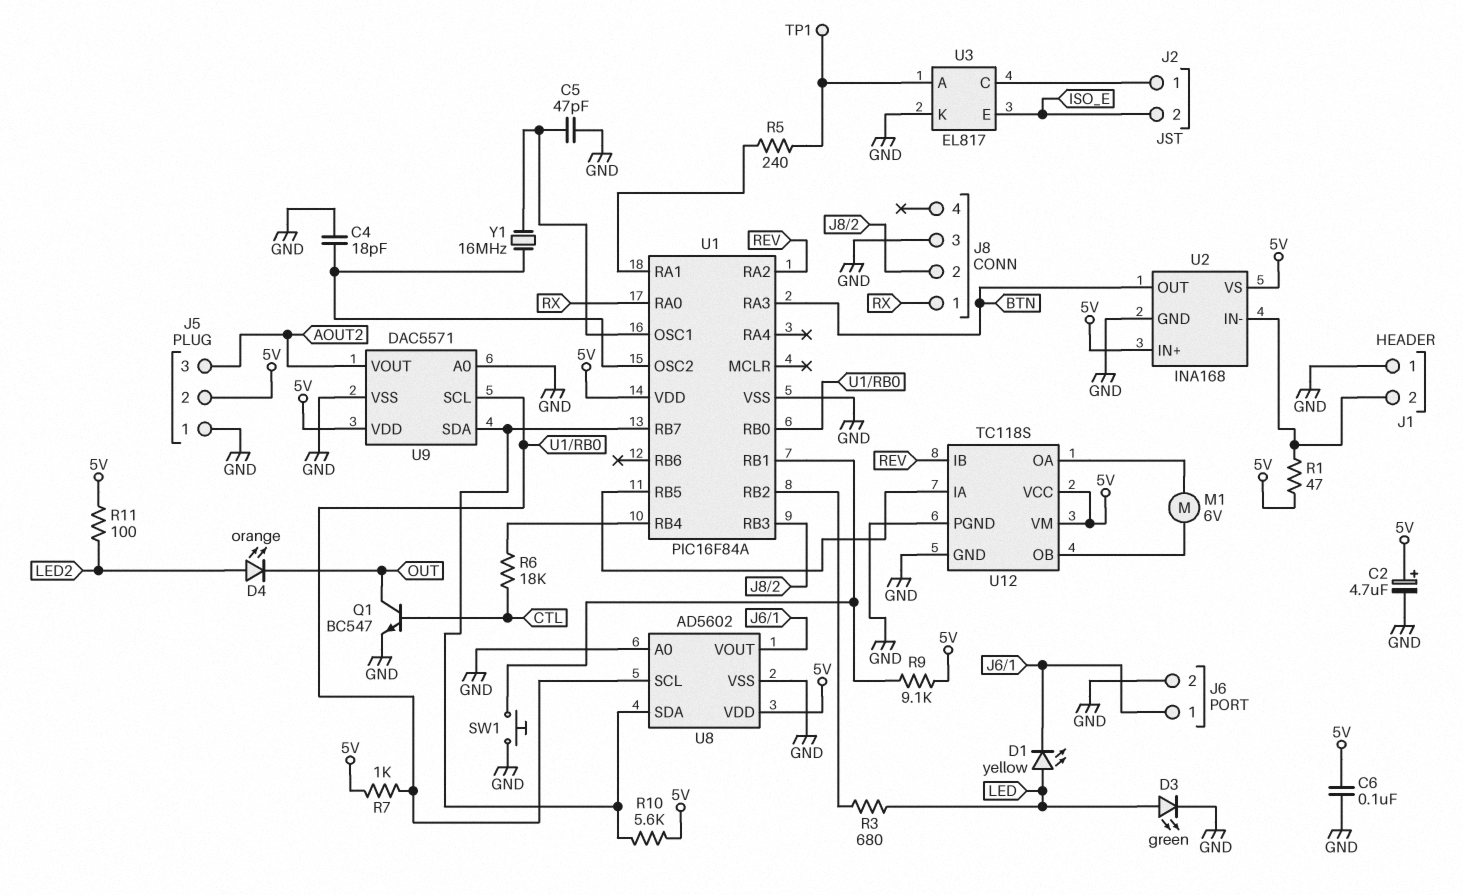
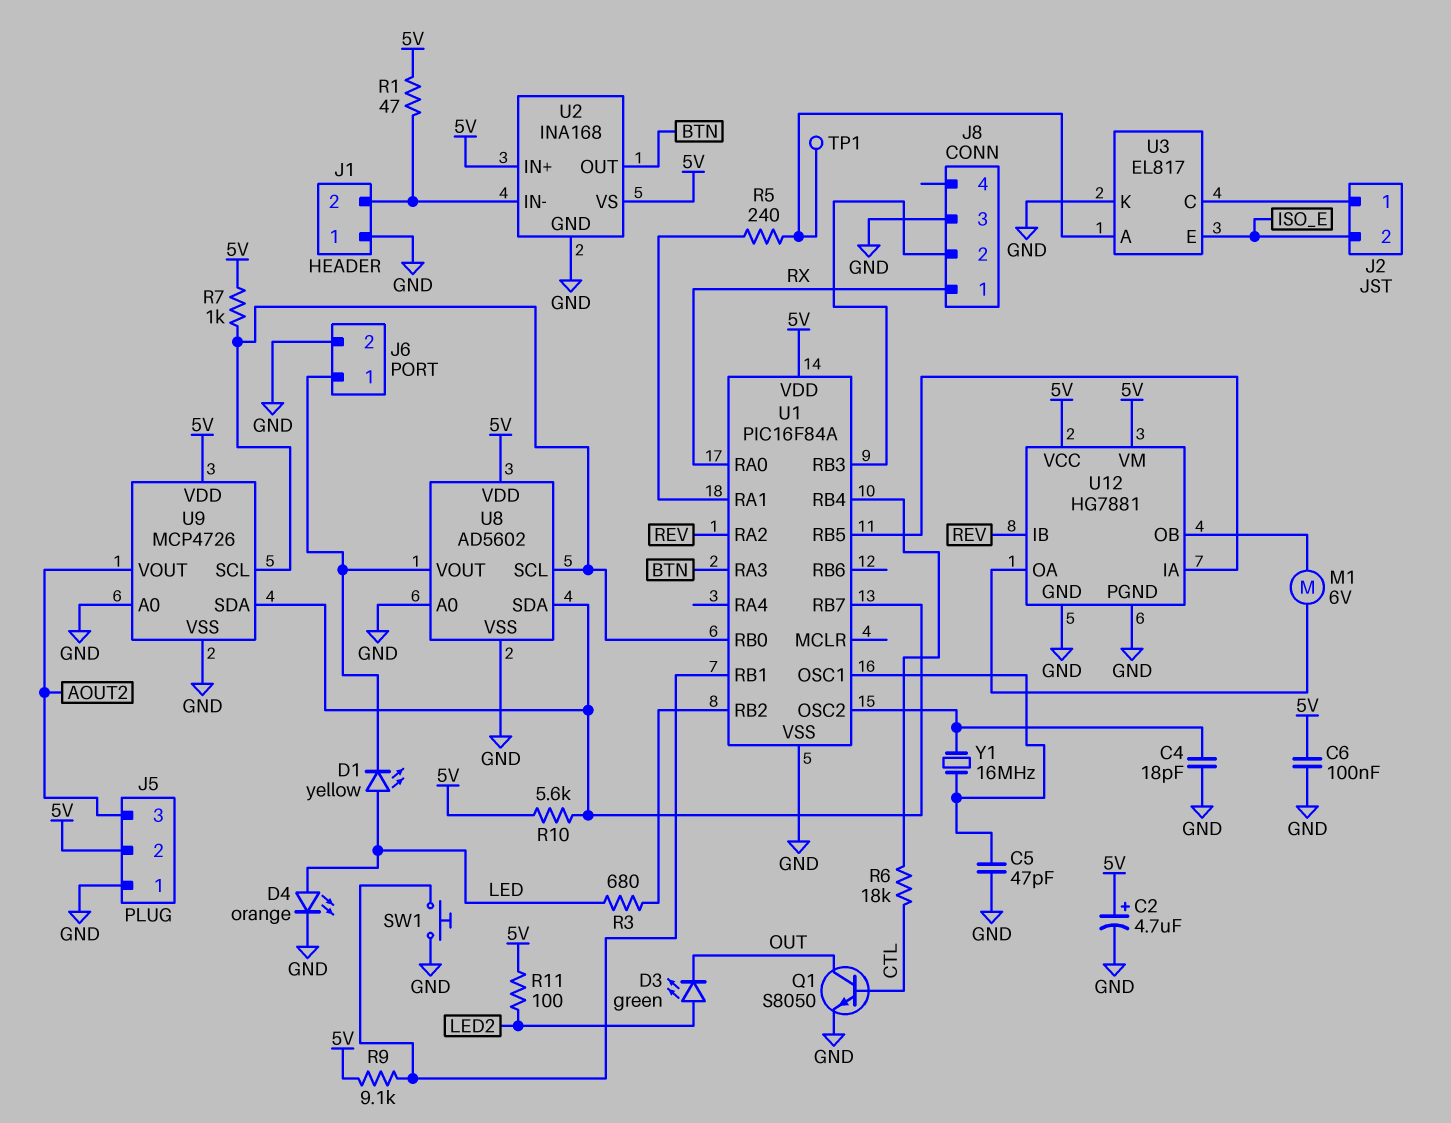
D3: LED green (A LED, K GND) -> LED green (A LED2, K OUT)
D4: LED orange (A LED2, K OUT) -> LED orange (A LED, K GND)
Q1: NPN BC547 (B CTL, C OUT, E GND) -> NPN S8050 (B CTL, C OUT, E GND)
U9: DAC5571 -> MCP4726
U12: TC118S -> HG7881

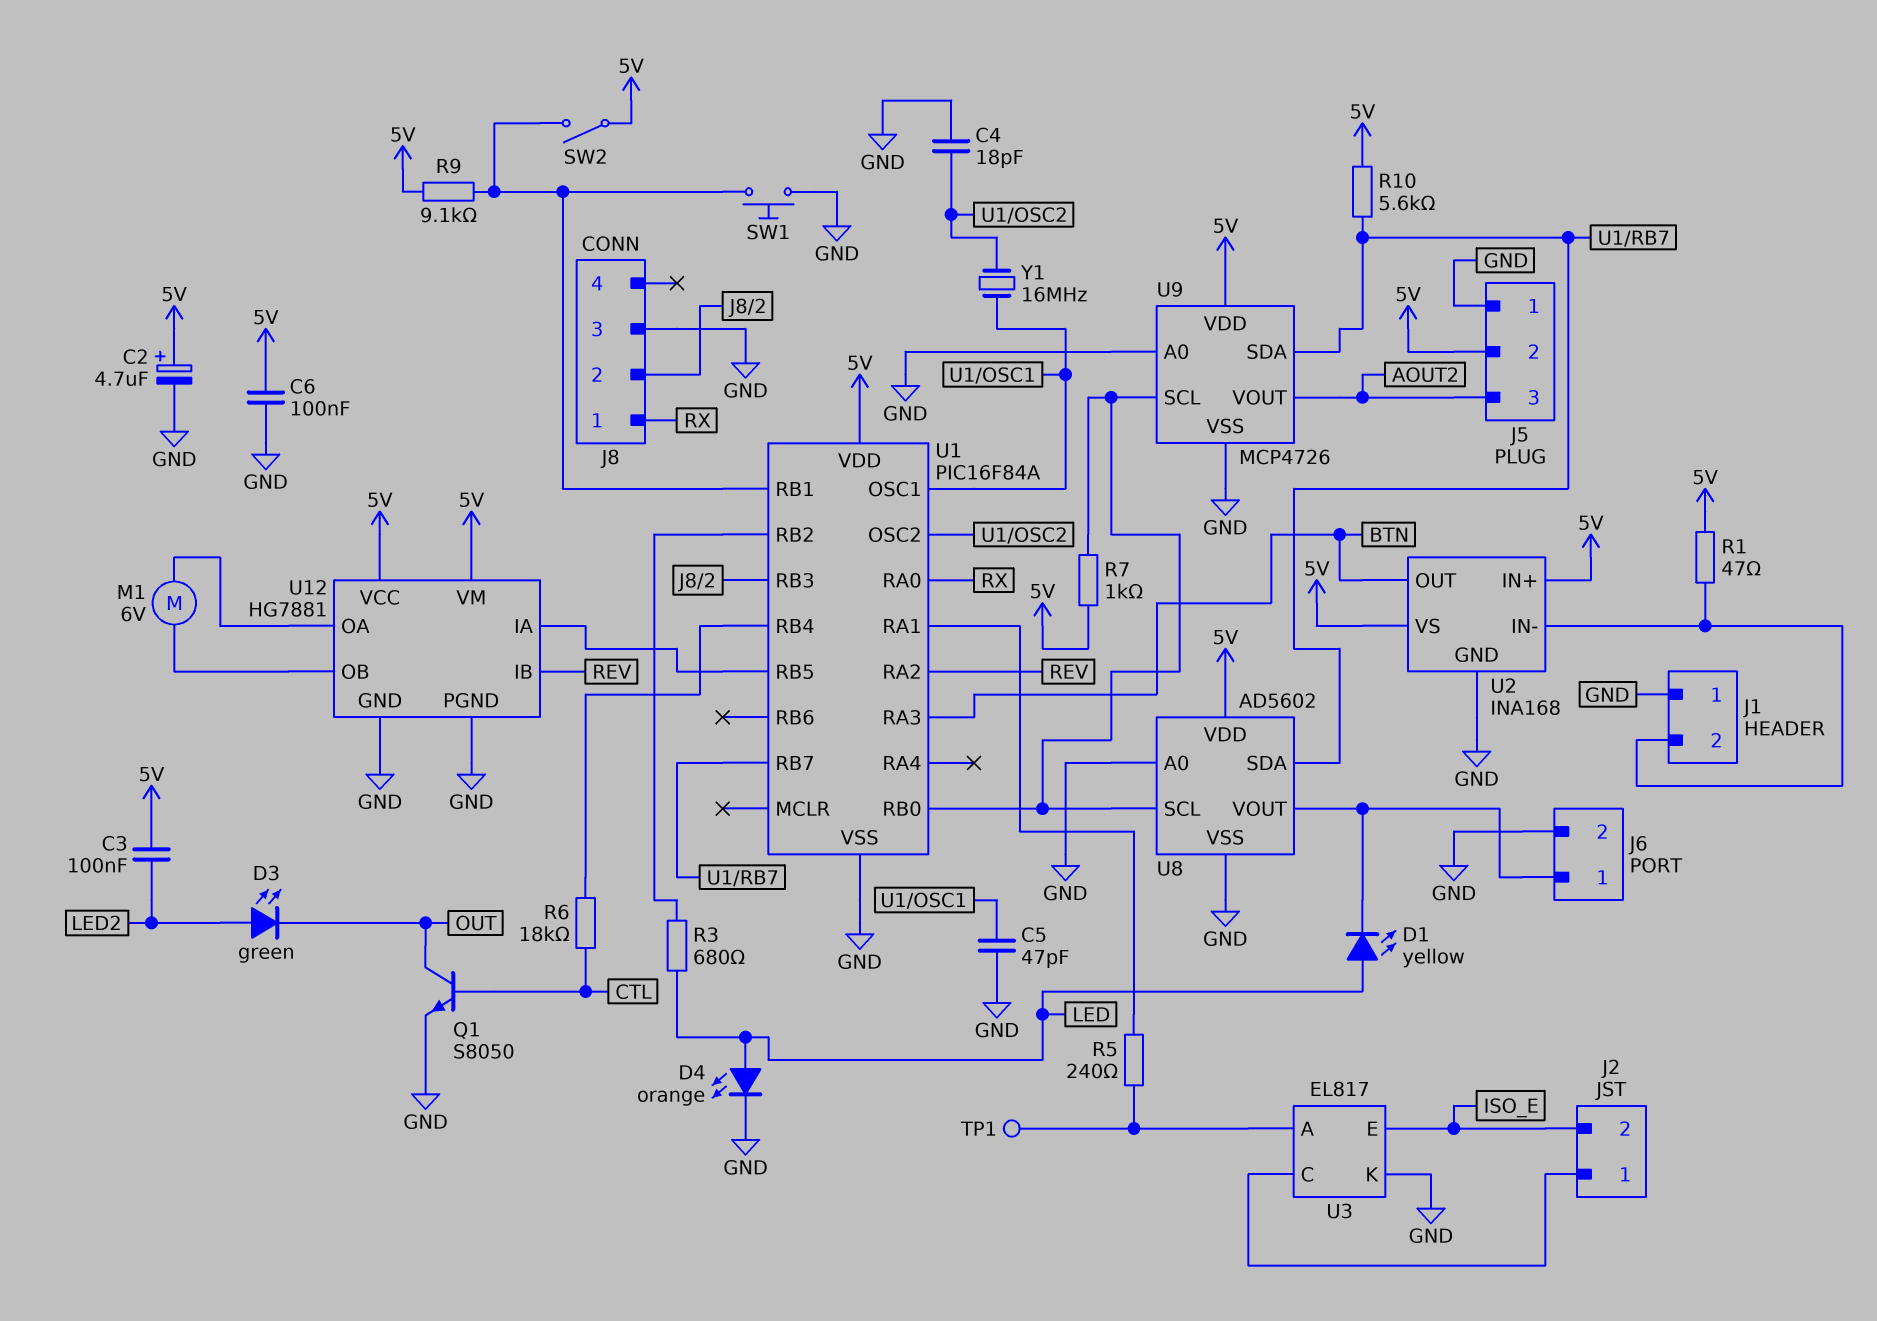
C3: none -> 100nF (5V, LED2)
R11: 100 (5V, LED2) -> none
SW2: none -> switch (5V, U1/RB1)

